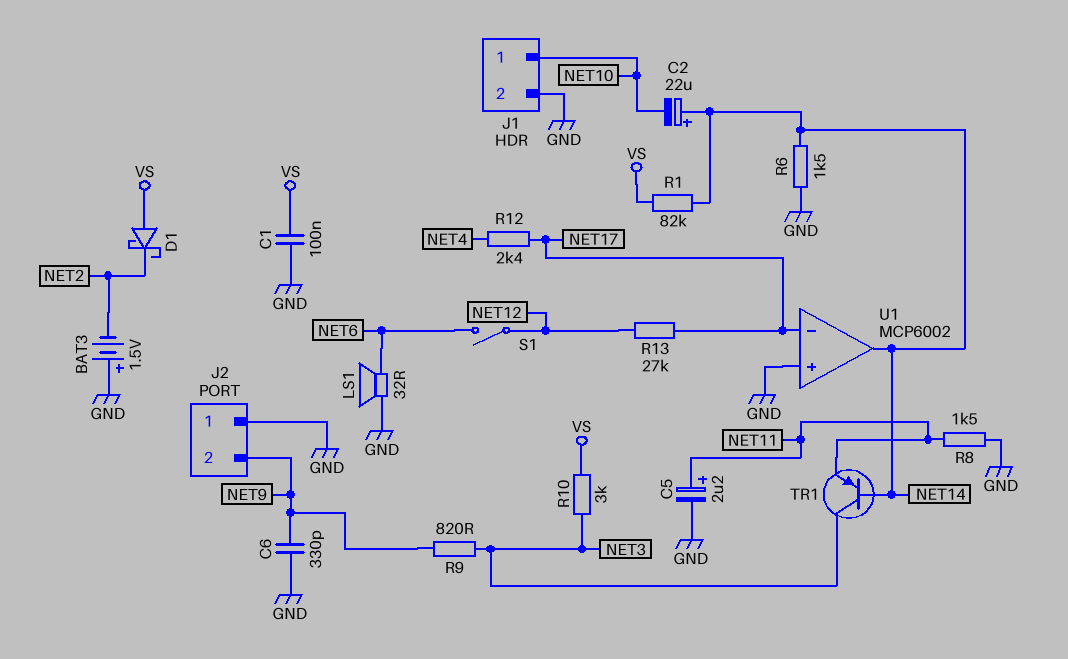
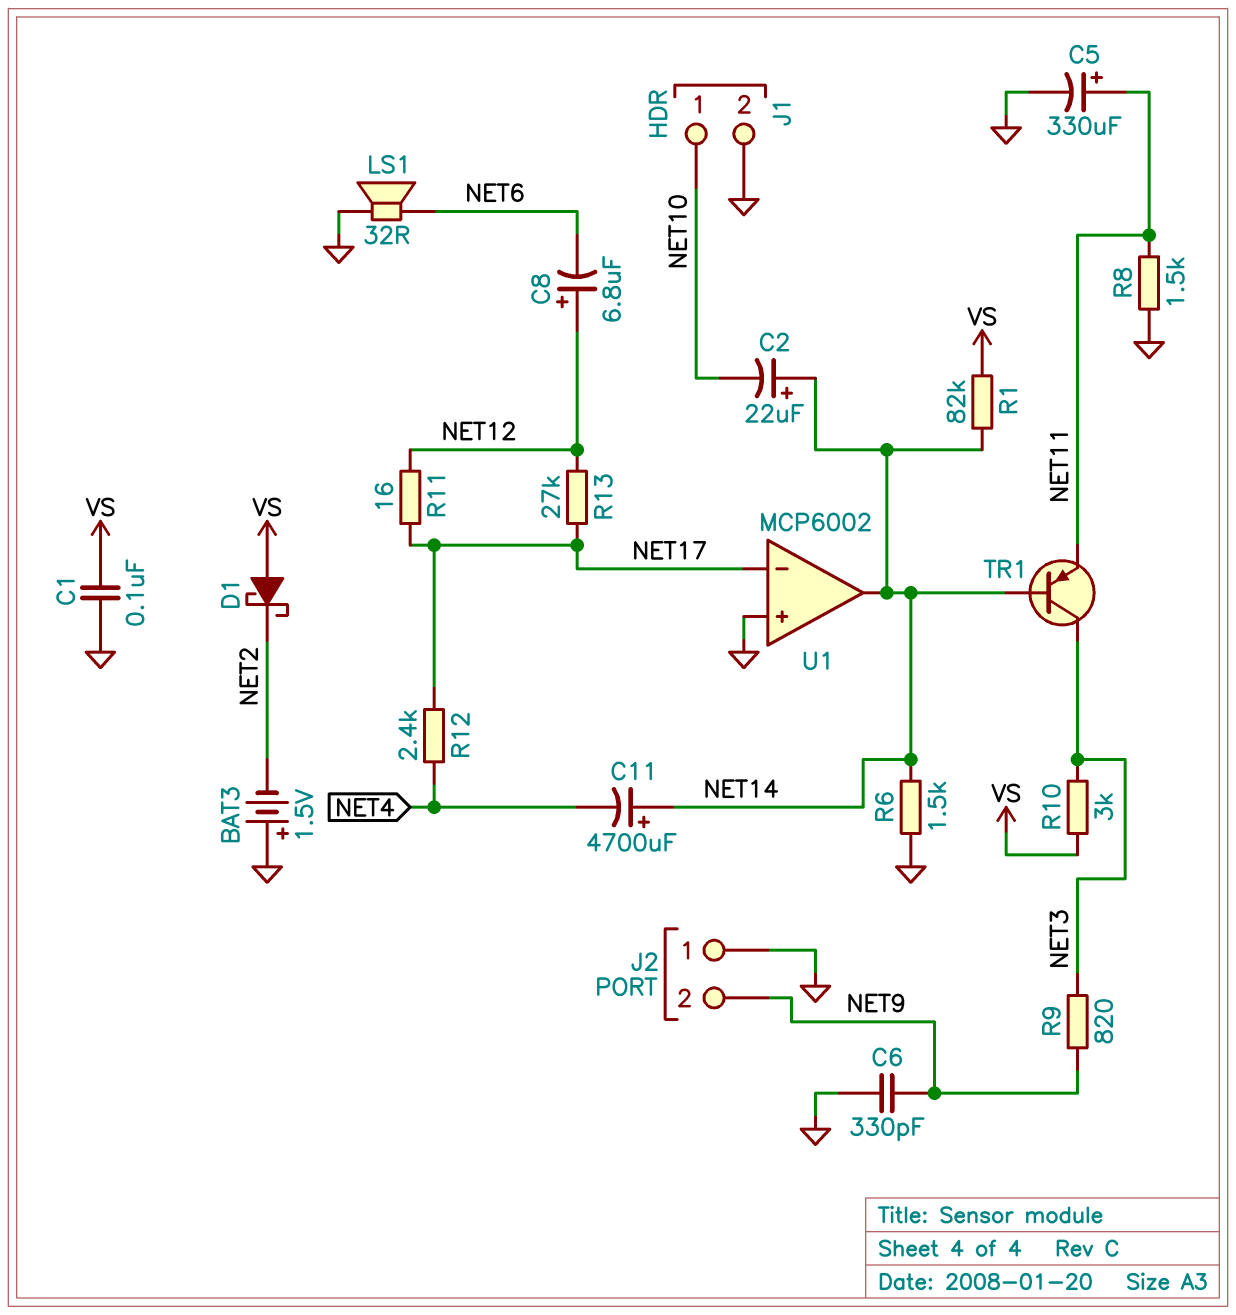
C5: 2.2uF (plus NET11, minus GND) -> 330uF (plus NET11, minus GND)
C8: none -> 6.8uF (plus NET12, minus NET6)
C11: none -> 4700uF (plus NET14, minus NET4)
R11: none -> 16 (NET12, NET17)
S1: switch (NET6, NET12) -> none

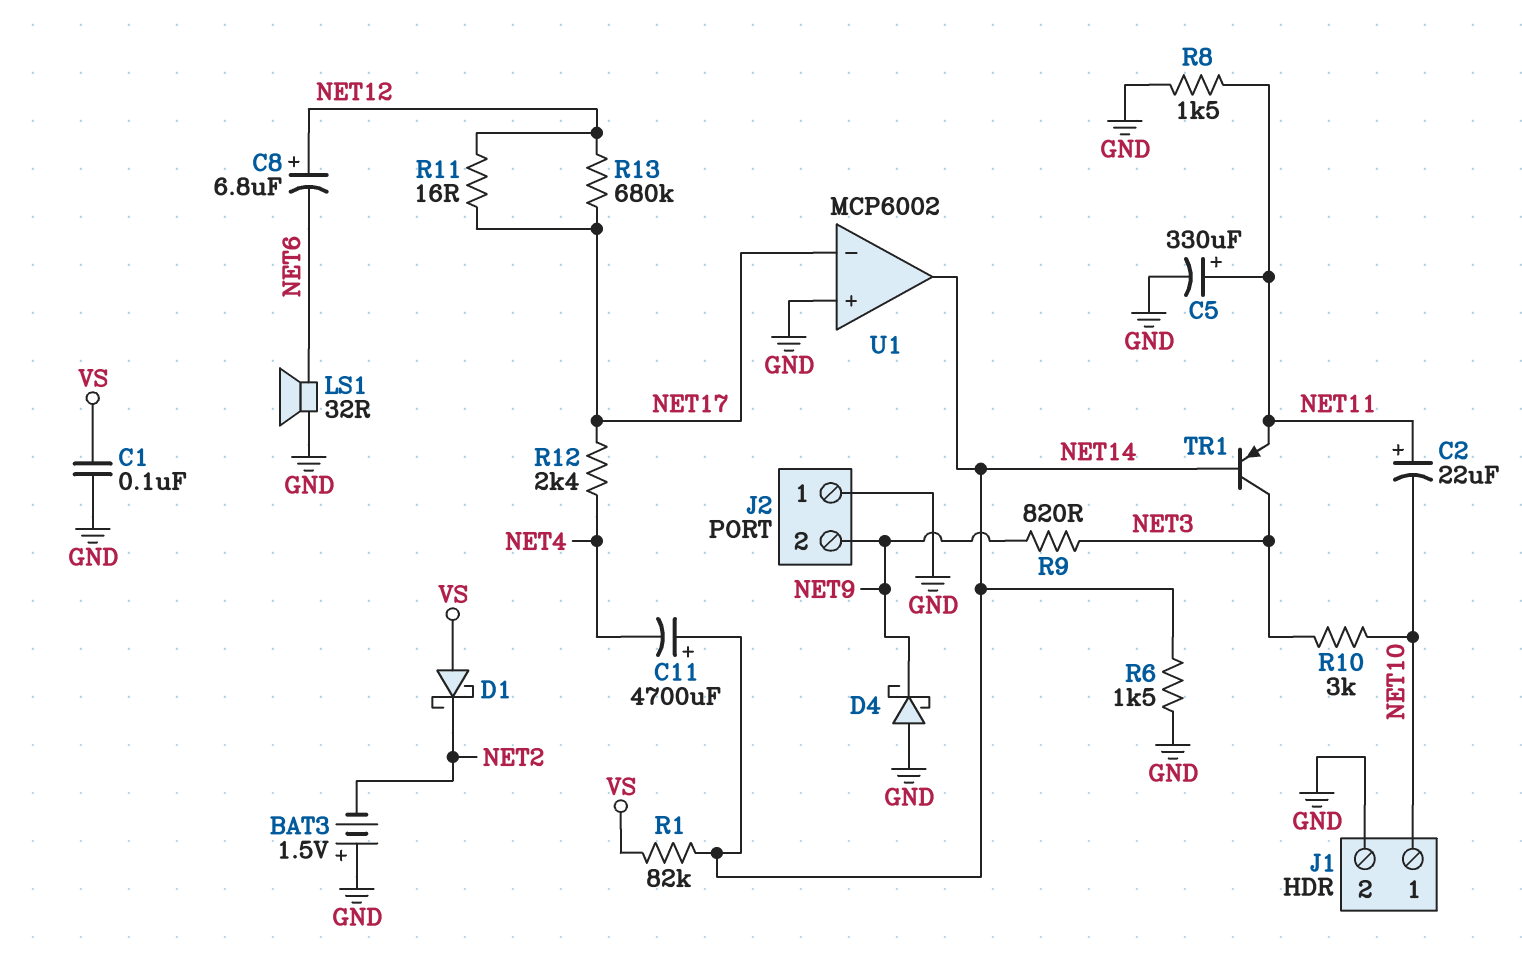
C2: 22uF (plus NET14, minus NET10) -> 22uF (plus NET11, minus NET10)
C6: 330pF (GND, NET9) -> none
D4: none -> schottky (A GND, K NET9)
R10: 3k (NET3, VS) -> 3k (NET3, NET10)
R13: 27k (NET12, NET17) -> 680k (NET12, NET17)

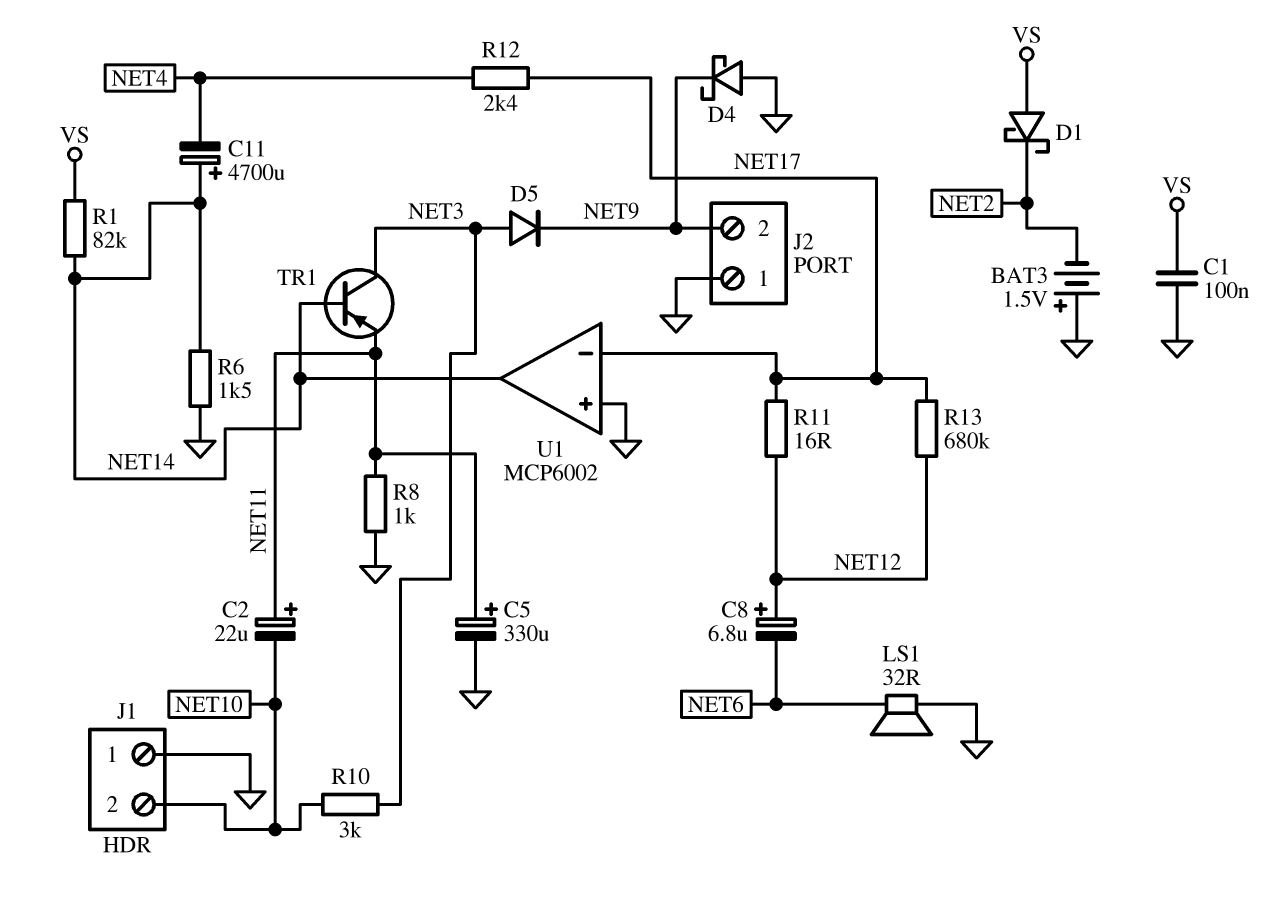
D5: none -> diode (A NET3, K NET9)
J1 pin 1: NET10 -> GND
J1 pin 2: GND -> NET10
R8: 1.5k (GND, NET11) -> 1k (GND, NET11)
R9: 820 (NET3, NET9) -> none

